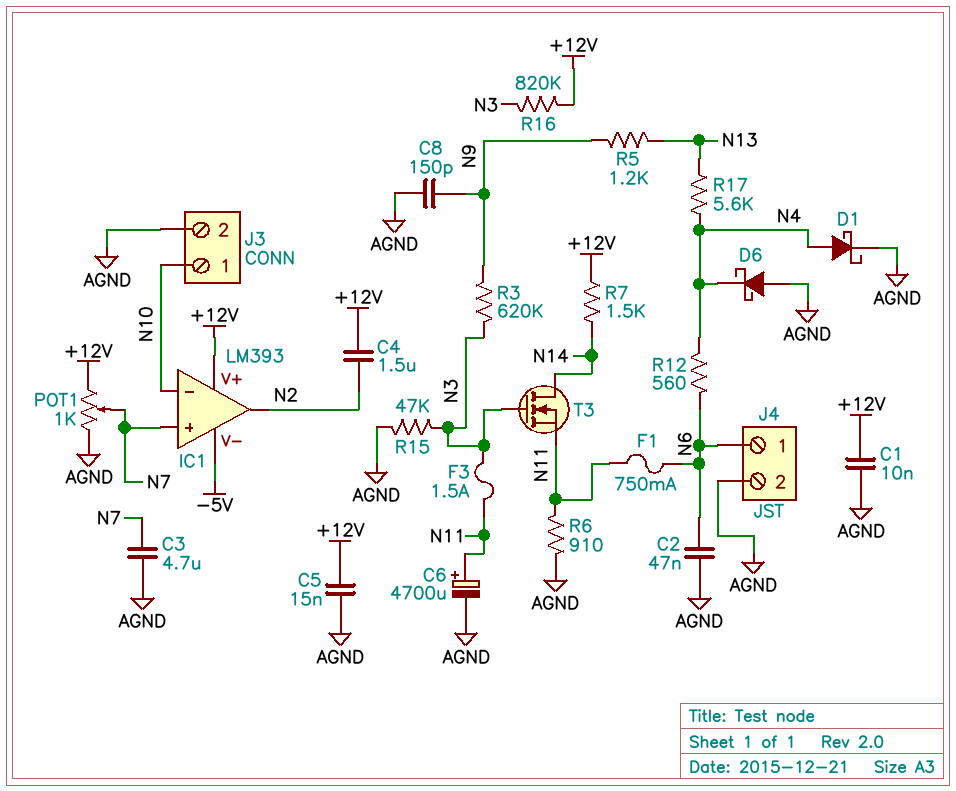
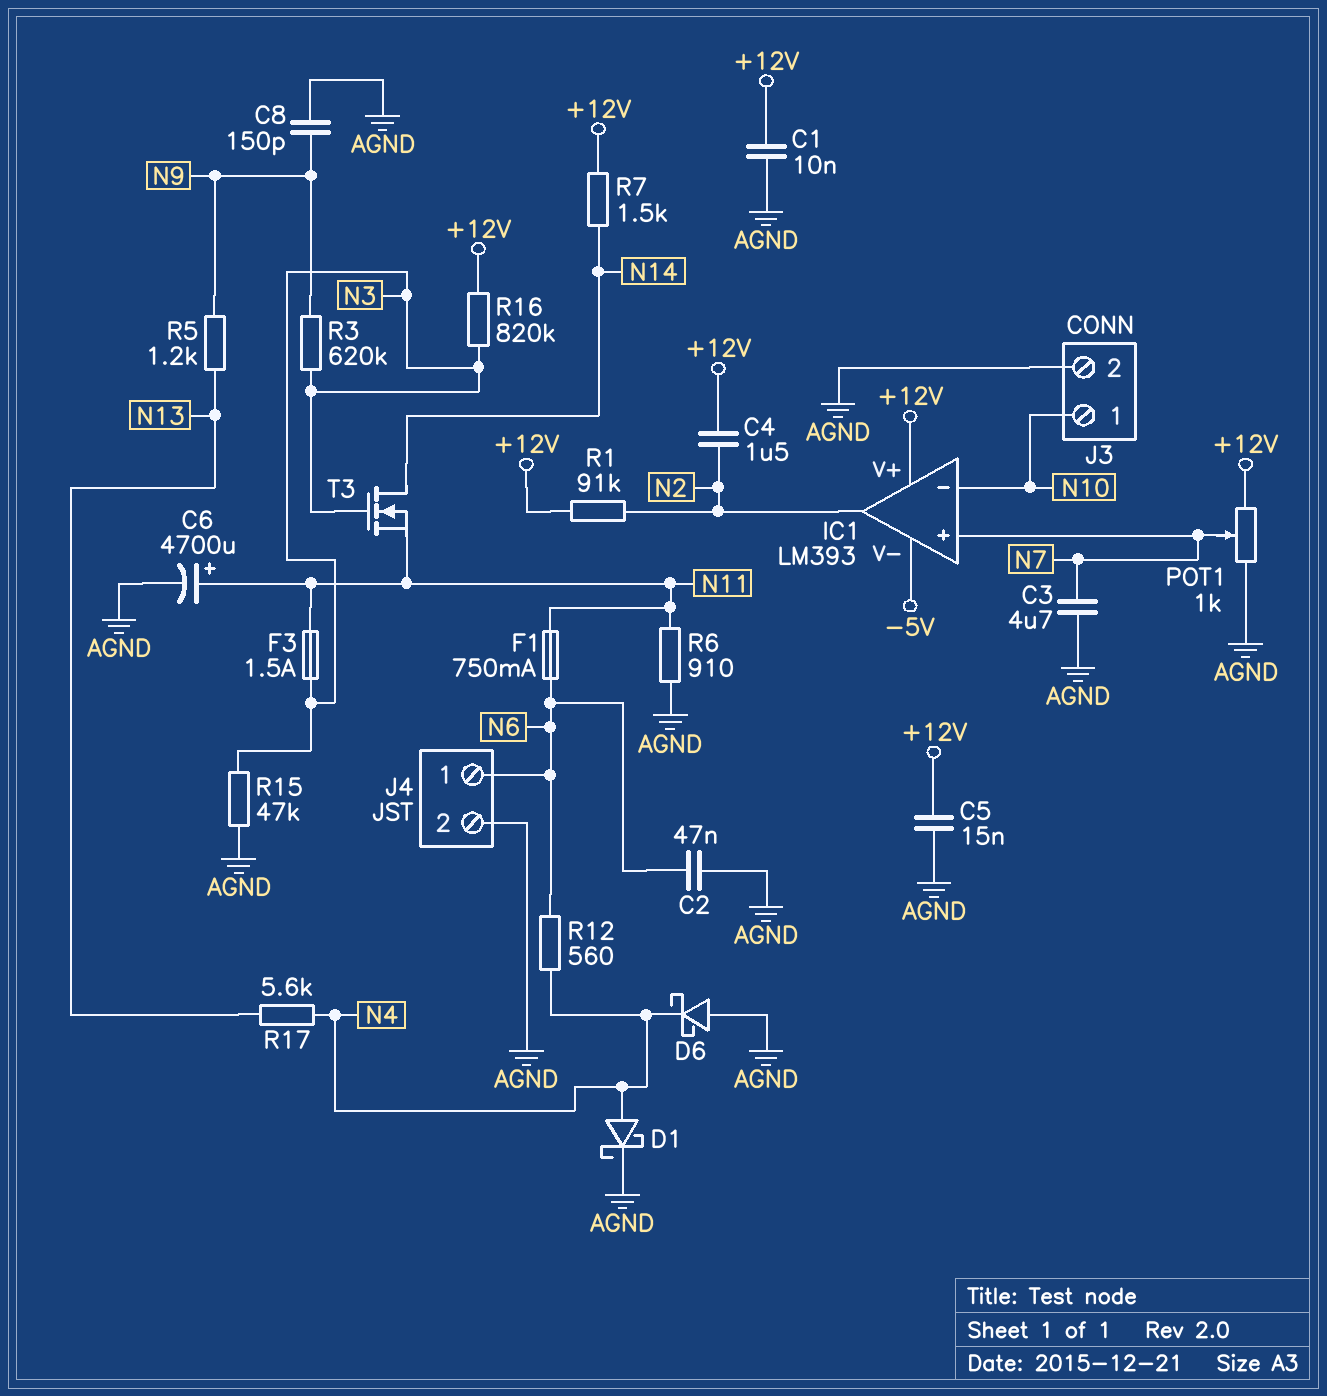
R1: none -> 91k (+12V, N2)

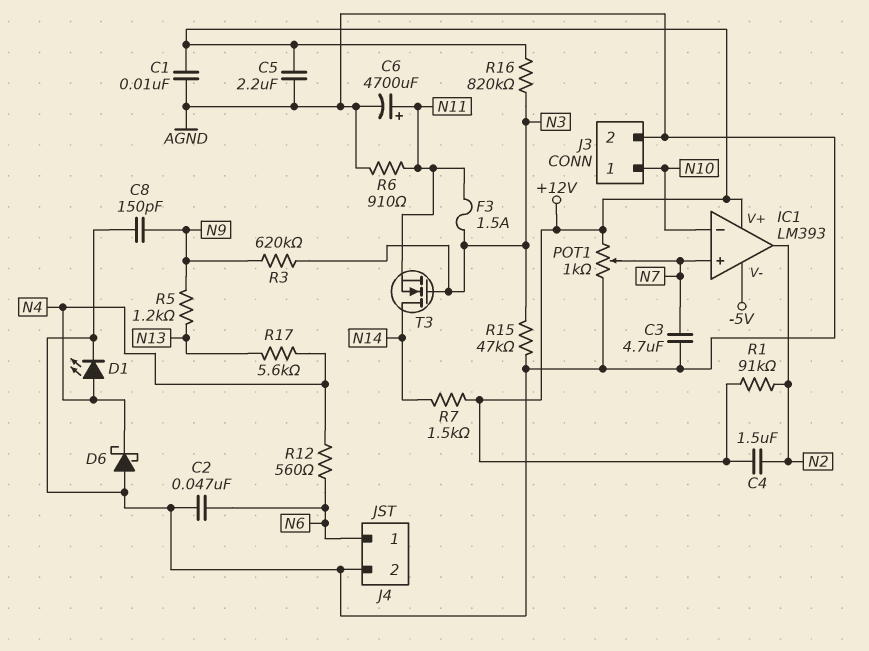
C5: 15nF (+12V, AGND) -> 2.2uF (+12V, AGND)
D1: schottky (A N4, K AGND) -> LED (A N4, K AGND)
F1: 750mA (N6, N11) -> none

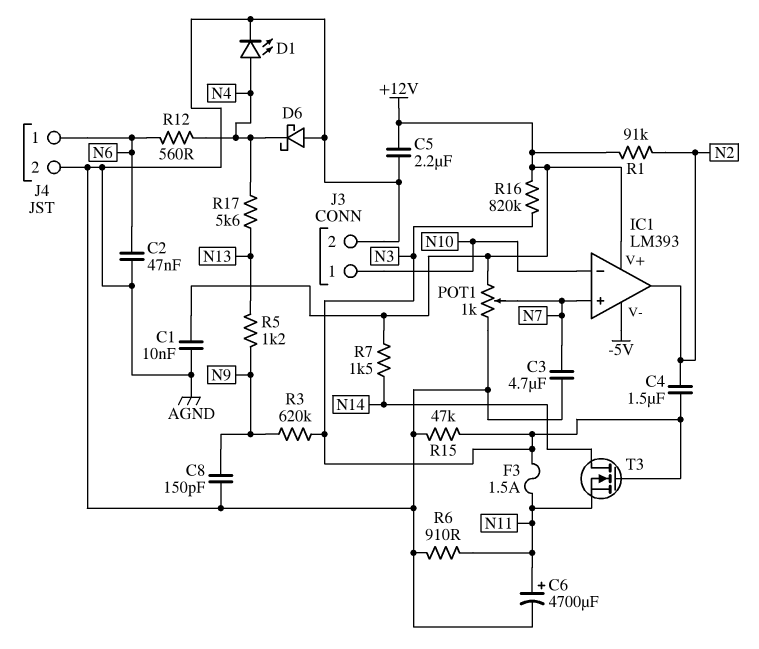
C4: 1.5uF (+12V, N2) -> 1.5uF (N2, N3)

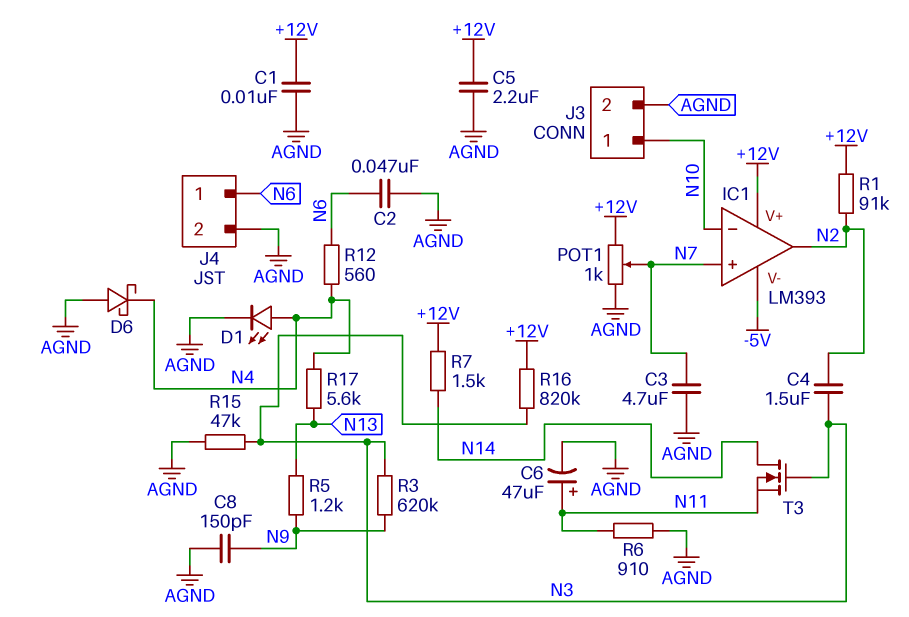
C6: 4700uF (plus N11, minus AGND) -> 47uF (plus N11, minus AGND)
F3: 1.5A (N3, N11) -> none

